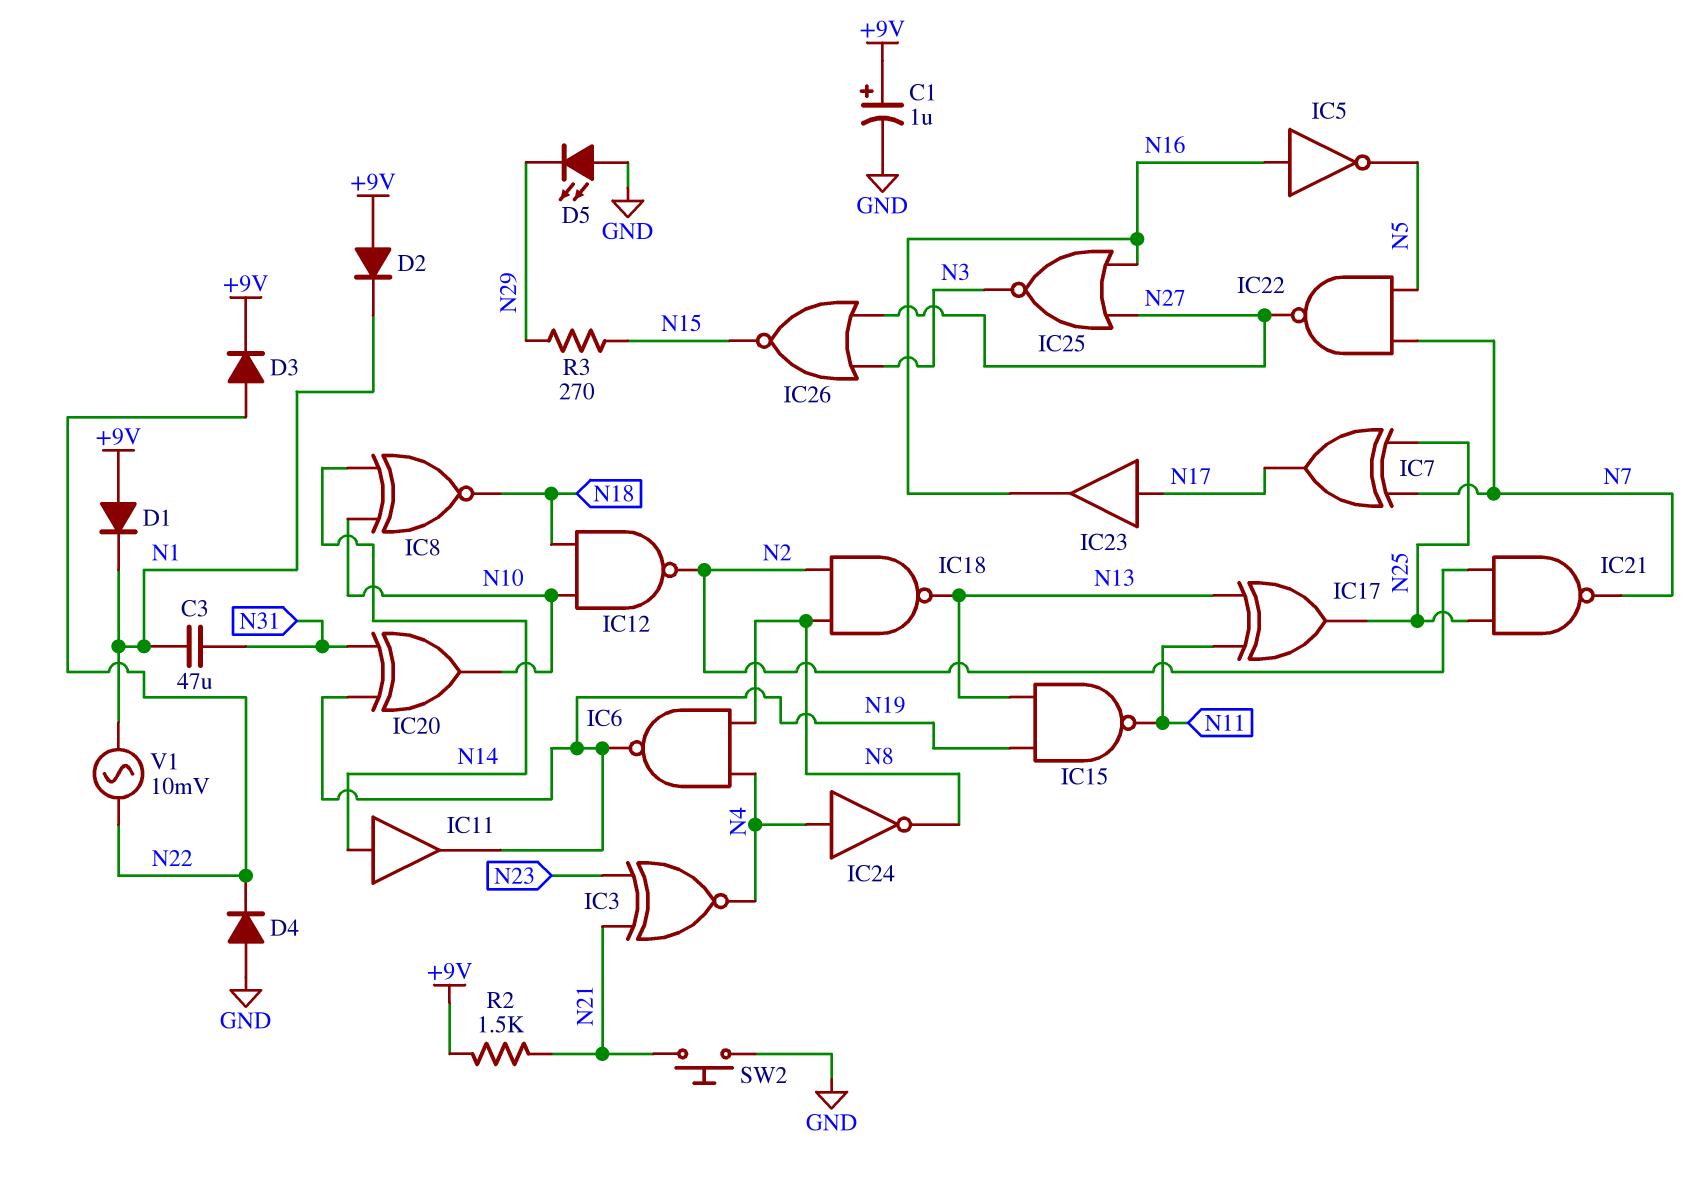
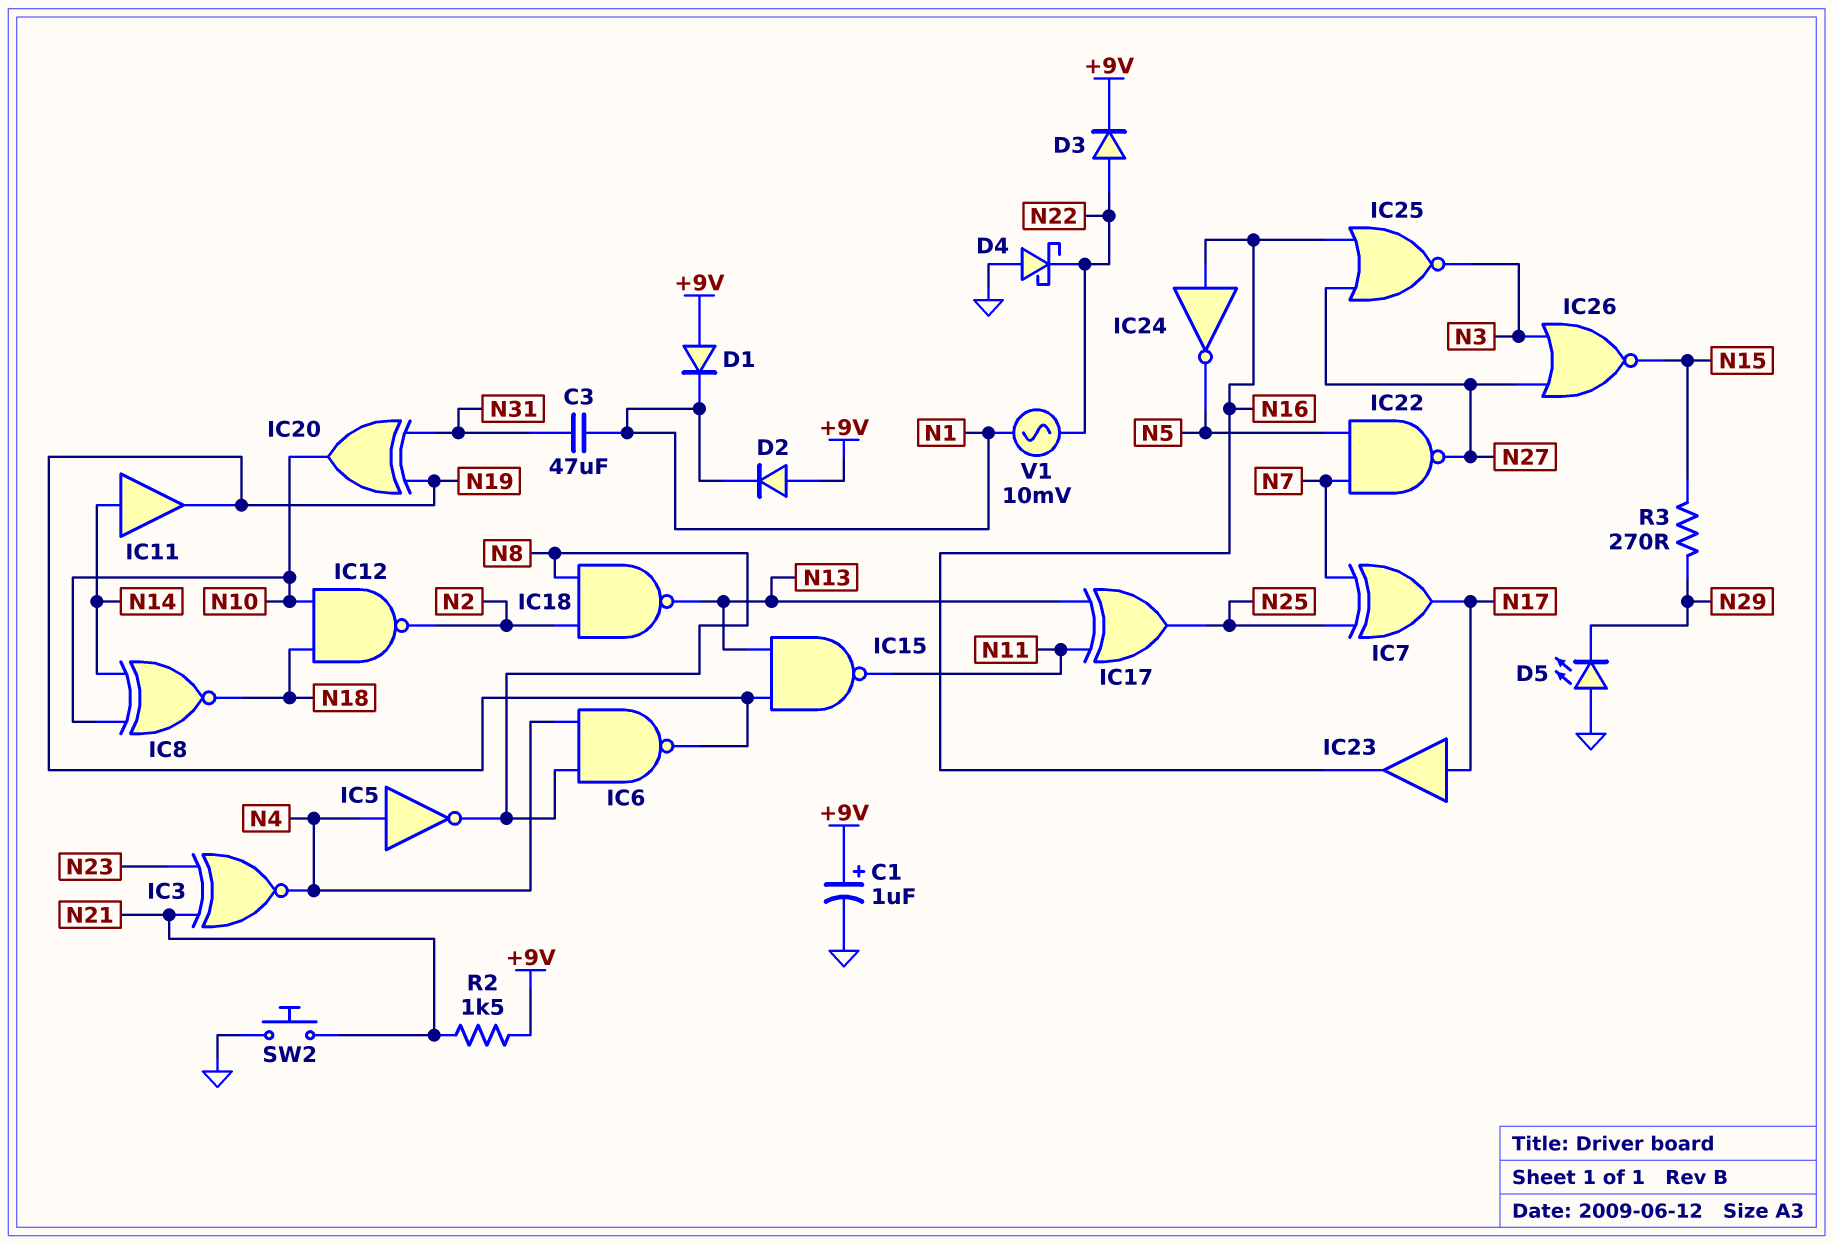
D4: diode (A GND, K N22) -> schottky (A GND, K N22)
IC5: NOT (in N16, out N5) -> NOT (in N4, out N8)
IC21: NAND (in N2, in N25, out N7) -> none
IC24: NOT (in N4, out N8) -> NOT (in N16, out N5)

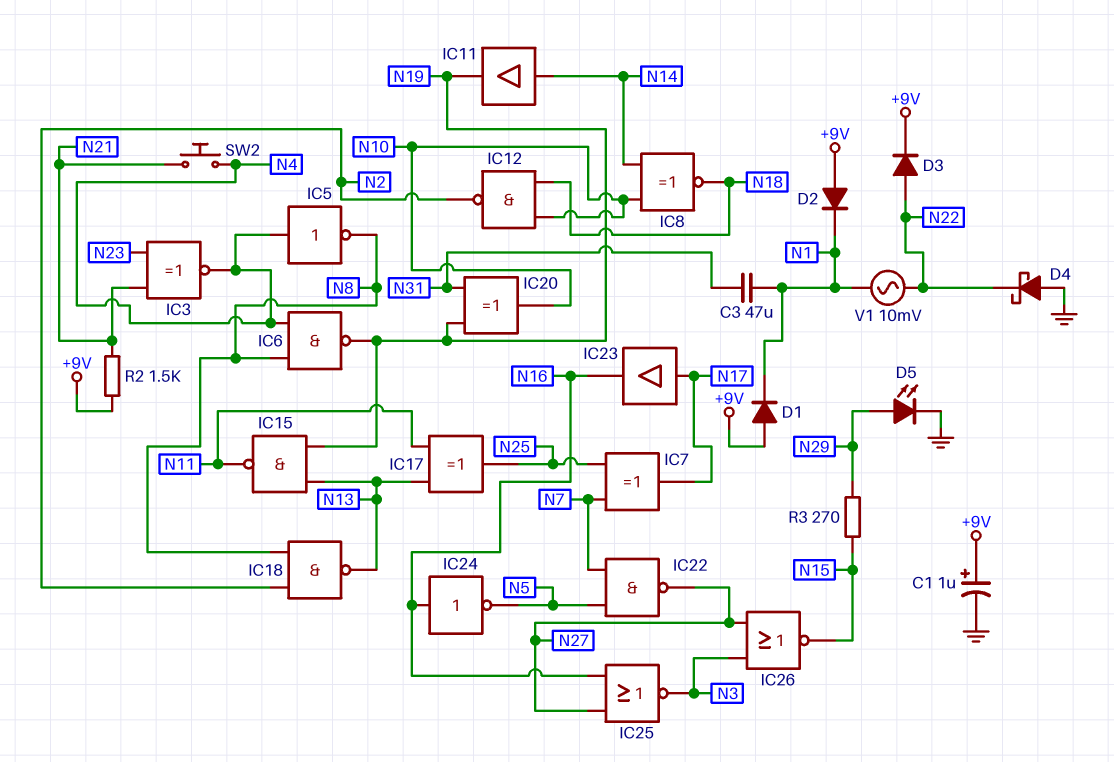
D5: LED (A GND, K N29) -> LED (A N29, K GND)
SW2: button (GND, N21) -> button (N4, N21)

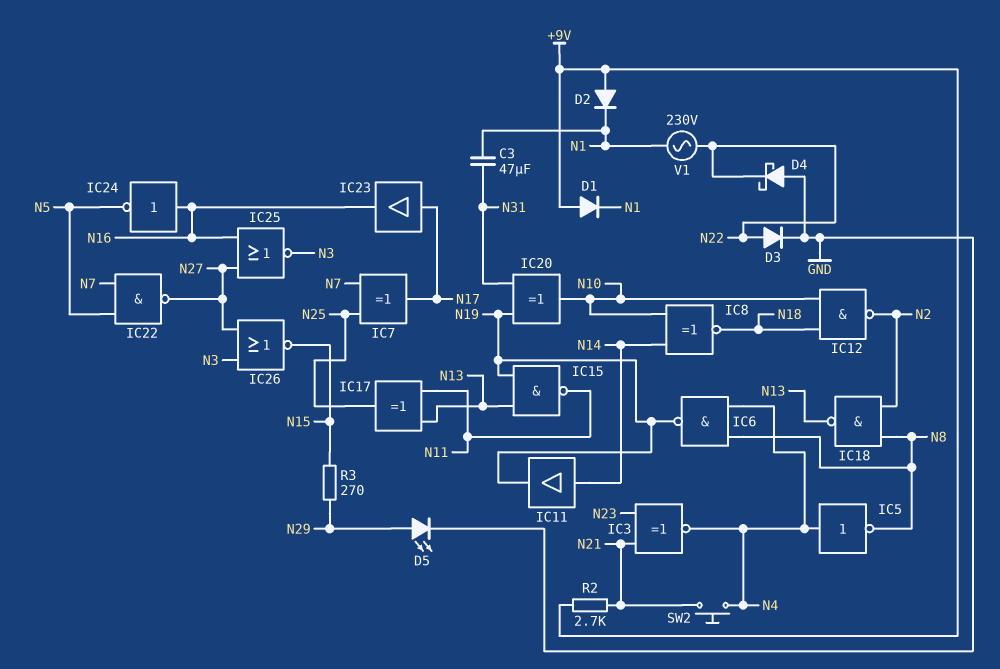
C1: 1uF (plus +9V, minus GND) -> none
D3: diode (A N22, K +9V) -> diode (A N22, K GND)
R2: 1.5k (+9V, N21) -> 2.7k (+9V, N21)
V1: AC 10mV (N1, N22) -> AC 230V (N1, N22)

